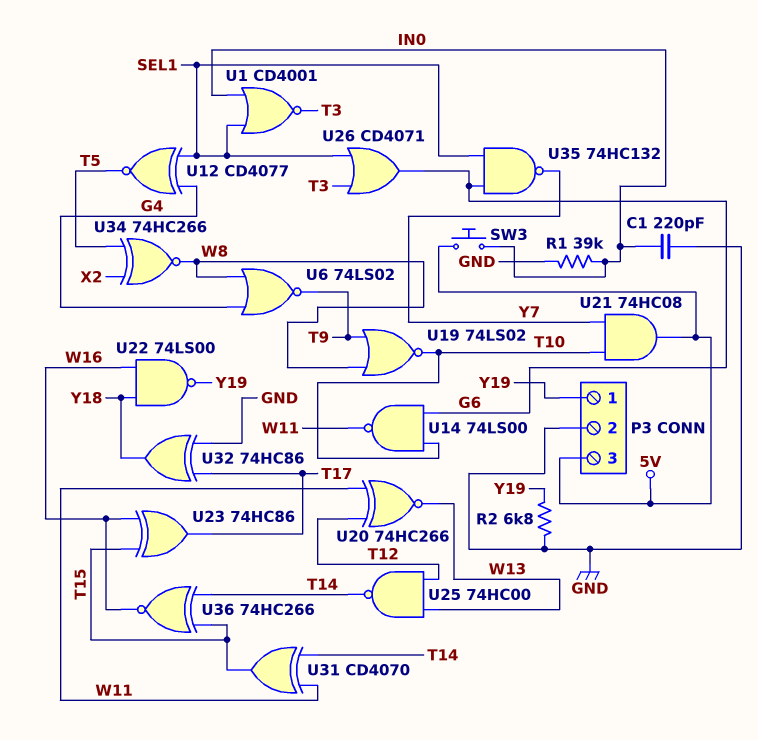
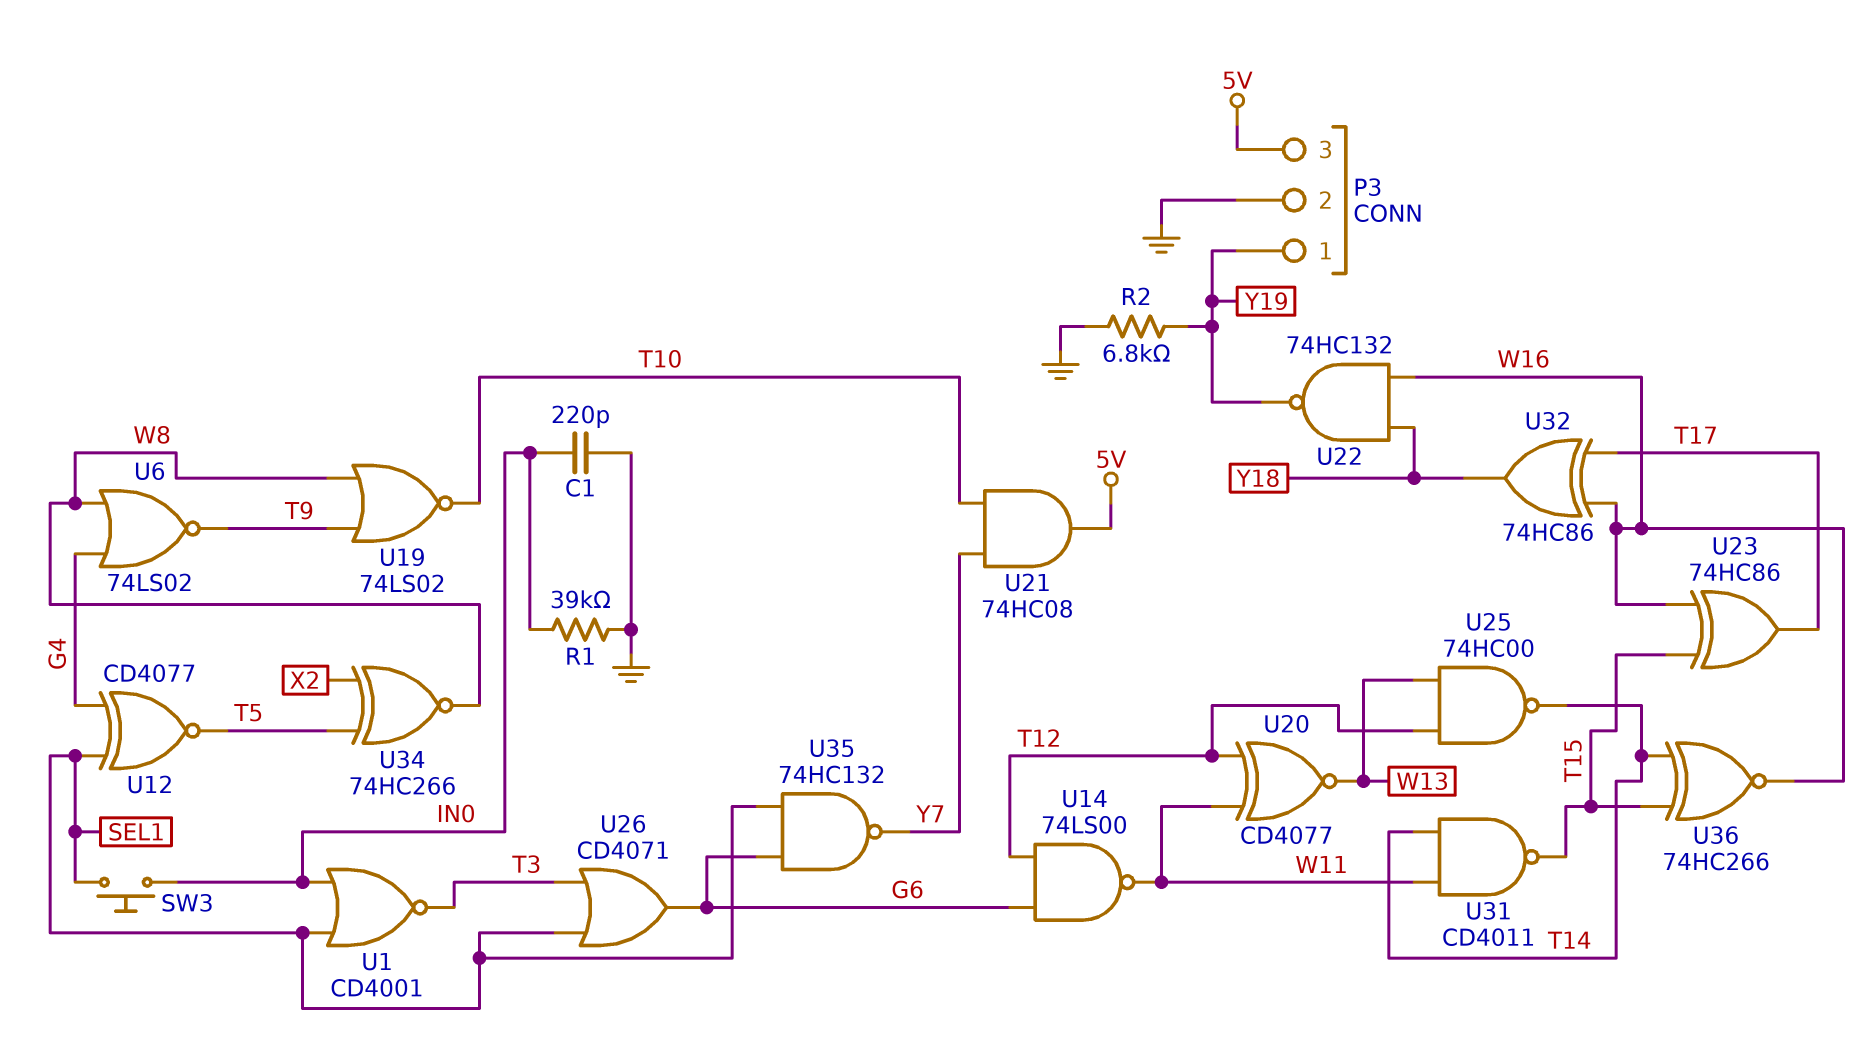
SW3: button (5V, IN0) -> button (IN0, SEL1)
U14: NAND 74LS00 (in G6, in T10, out W11) -> NAND 74LS00 (in G6, in T12, out W11)
U20: XNOR 74HC266 (in T12, in W11, out W13) -> XNOR CD4077 (in T12, in W11, out W13)
U22: NAND 74LS00 (in W16, in Y18, out Y19) -> NAND 74HC132 (in W16, in Y18, out Y19)
U31: XOR CD4070 (in T14, in W11, out T15) -> NAND CD4011 (in T14, in W11, out T15)
U32: XOR 74HC86 (in GND, in T17, out Y18) -> XOR 74HC86 (in T17, in W16, out Y18)

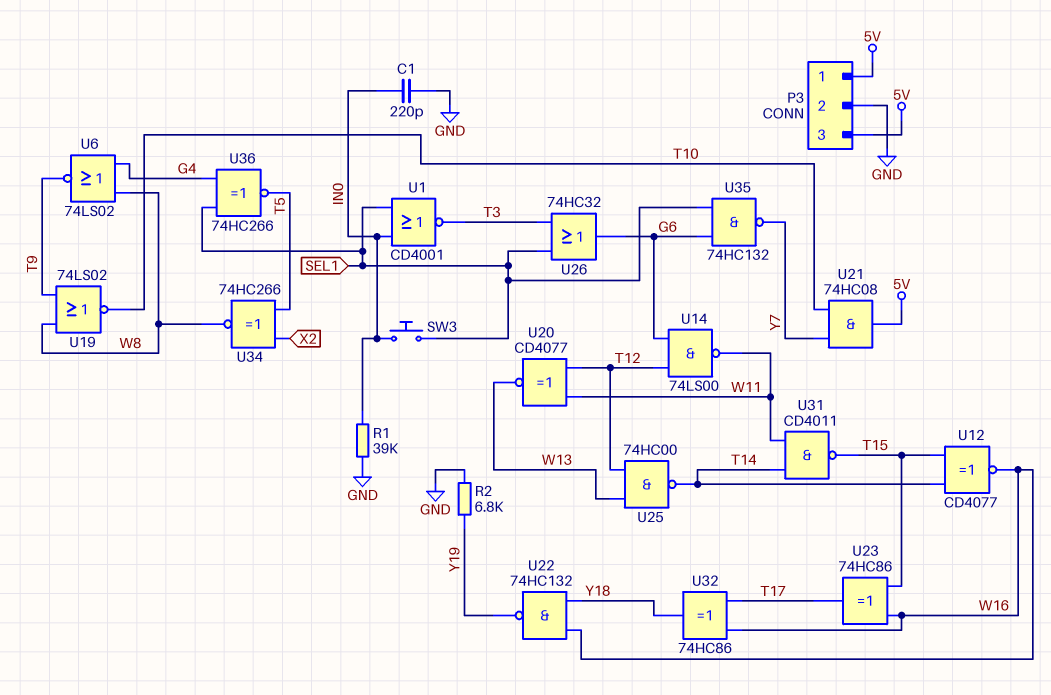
P3 pin 1: Y19 -> 5V
U12: XNOR CD4077 (in G4, in SEL1, out T5) -> XNOR CD4077 (in T14, in T15, out W16)
U26: OR CD4071 (in SEL1, in T3, out G6) -> OR 74HC32 (in SEL1, in T3, out G6)
U36: XNOR 74HC266 (in T14, in T15, out W16) -> XNOR 74HC266 (in G4, in SEL1, out T5)

